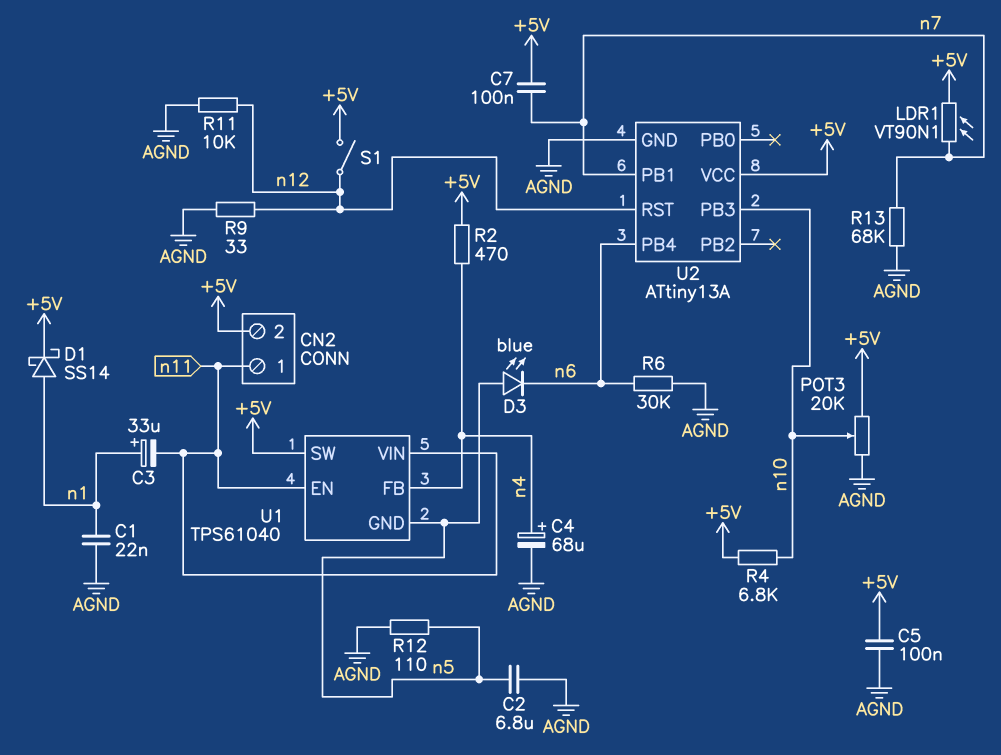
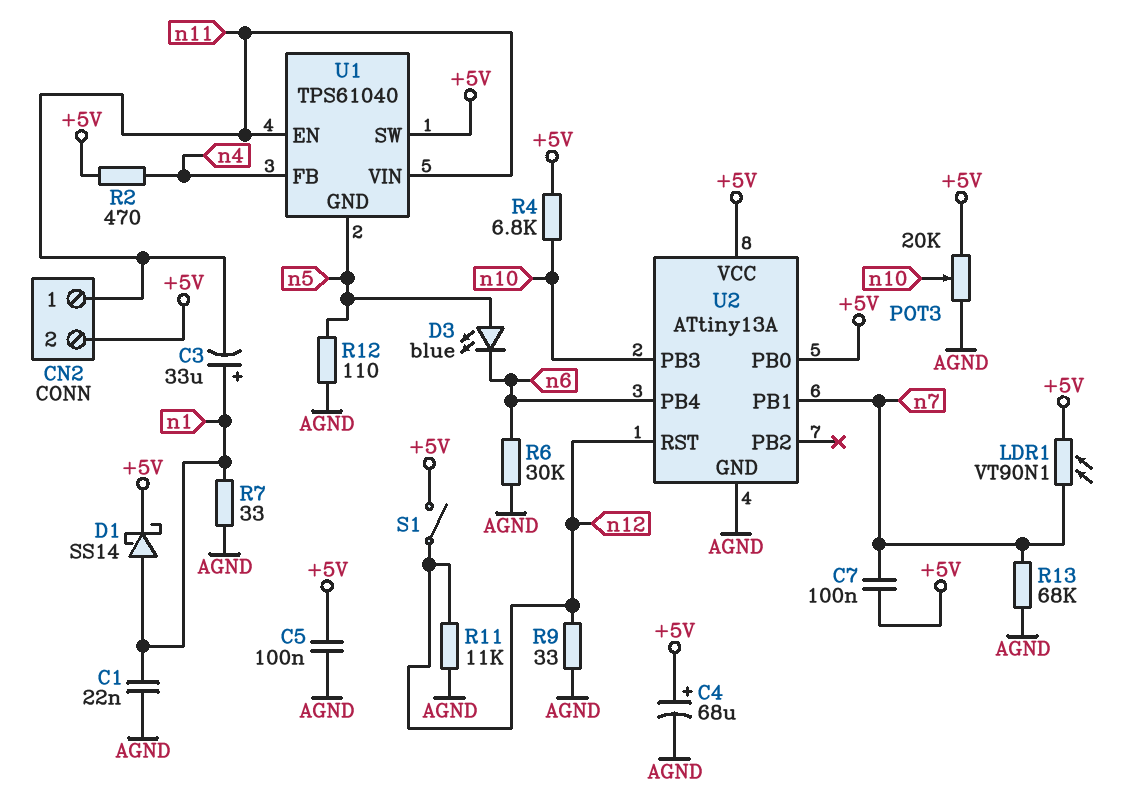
C2: 6.8uF (AGND, n5) -> none
C4: 68uF (plus n4, minus AGND) -> 68uF (plus +5V, minus AGND)
R7: none -> 33 (AGND, n1)
R11: 10k (AGND, n12) -> 11k (AGND, n12)
U2 pin PB0: none -> +5V

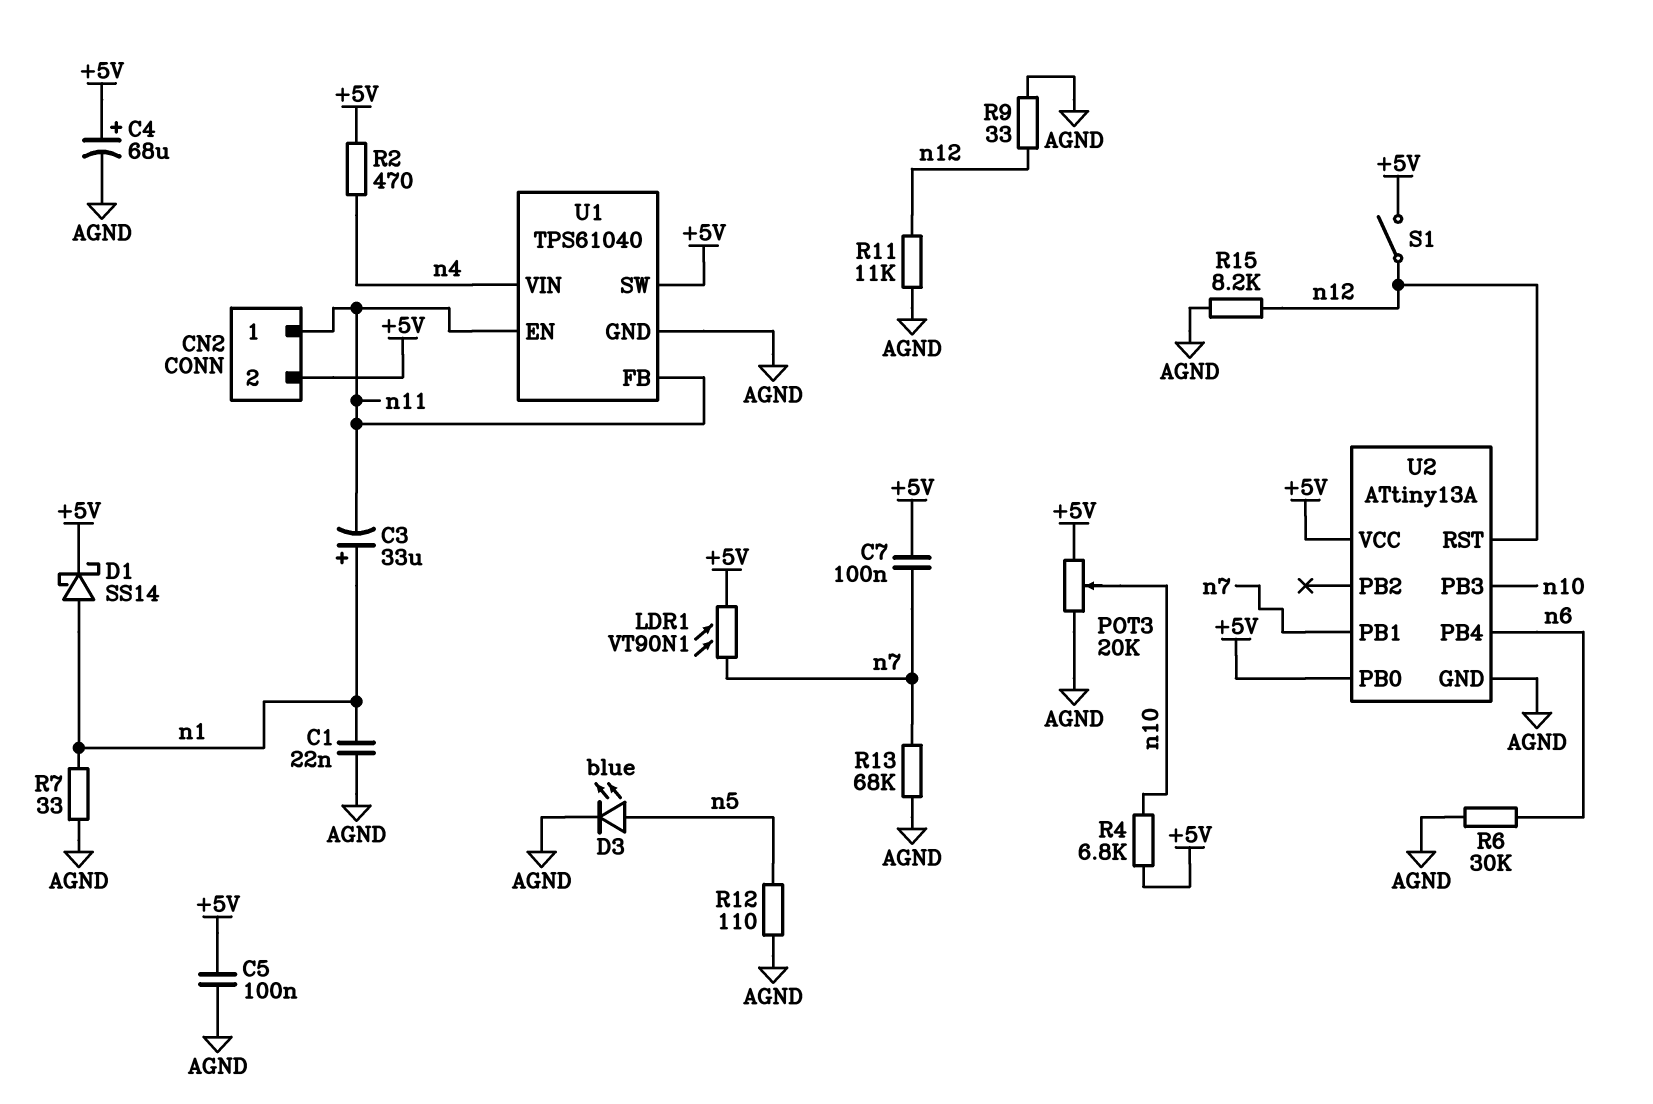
D3: LED blue (A n5, K n6) -> LED blue (A n5, K AGND)
R15: none -> 8.2k (AGND, n12)
U1 pin FB: n4 -> n11
U1 pin GND: n5 -> AGND
U1 pin VIN: n11 -> n4

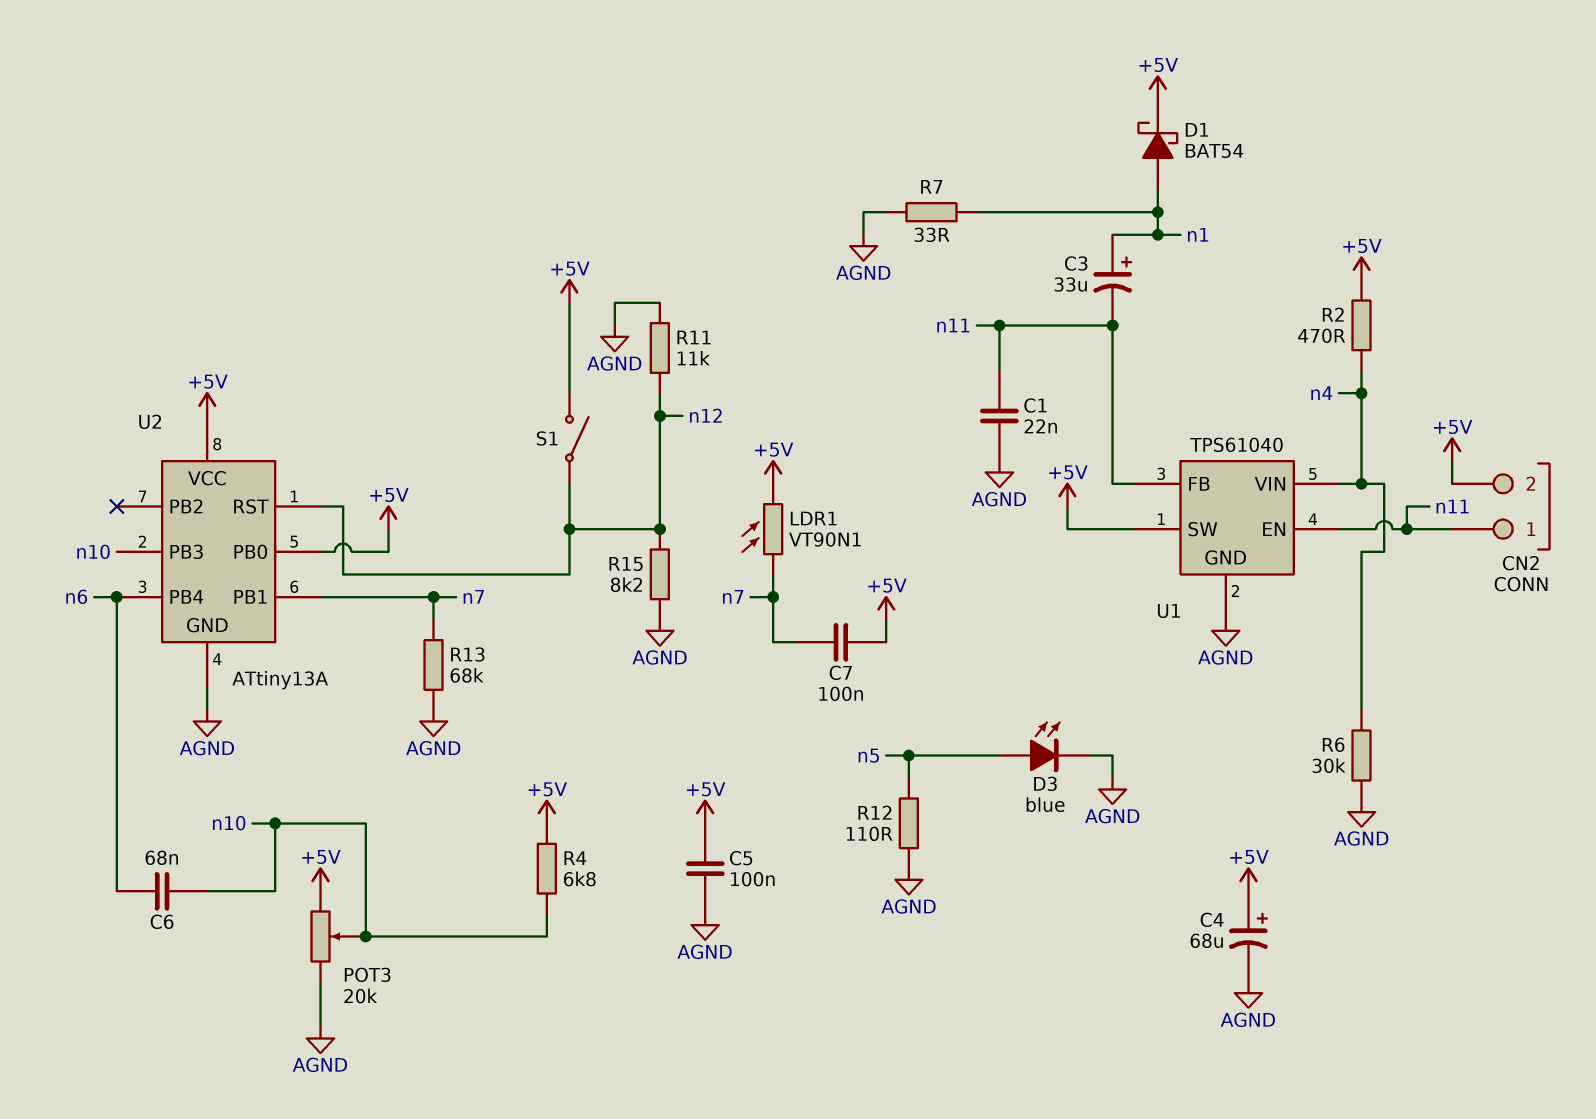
C1: 22nF (AGND, n1) -> 22nF (AGND, n11)
C6: none -> 68nF (n6, n10)
D1: schottky SS14 (A n1, K +5V) -> schottky BAT54 (A n1, K +5V)
R6: 30k (AGND, n6) -> 30k (AGND, n4)
R9: 33 (AGND, n12) -> none

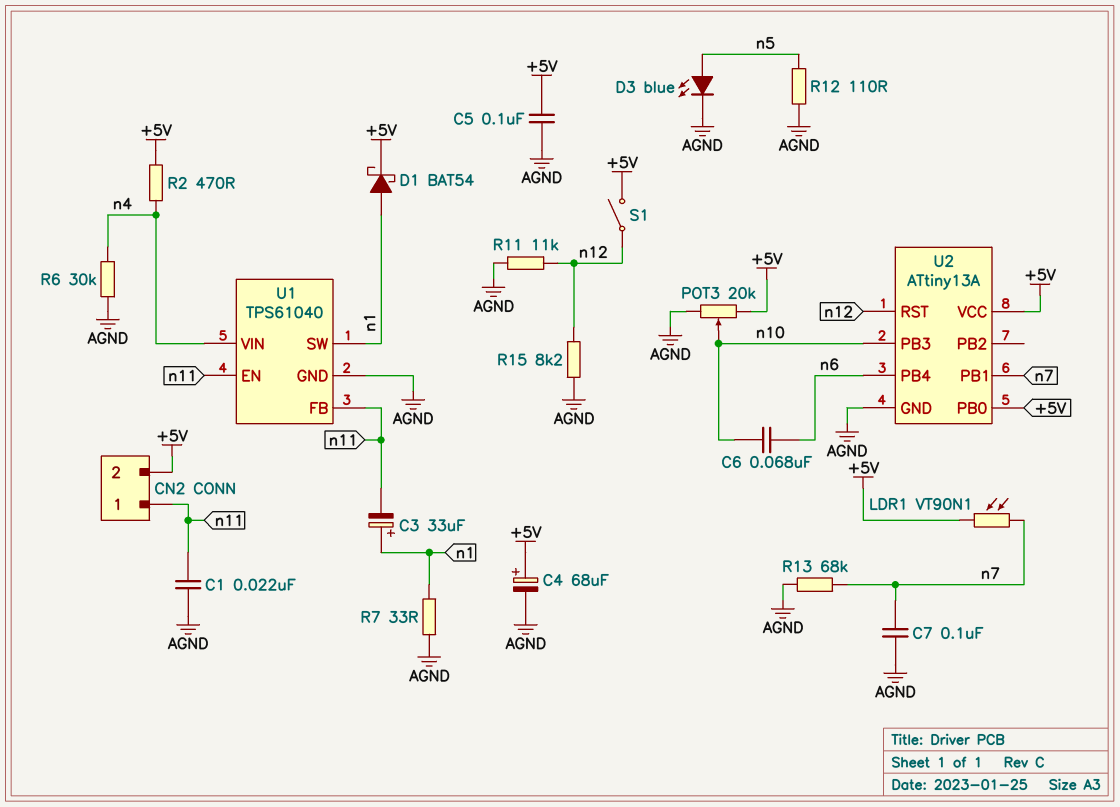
C7: 100nF (+5V, n7) -> 100nF (AGND, n7)
R4: 6.8k (+5V, n10) -> none
U1 pin SW: +5V -> n1

